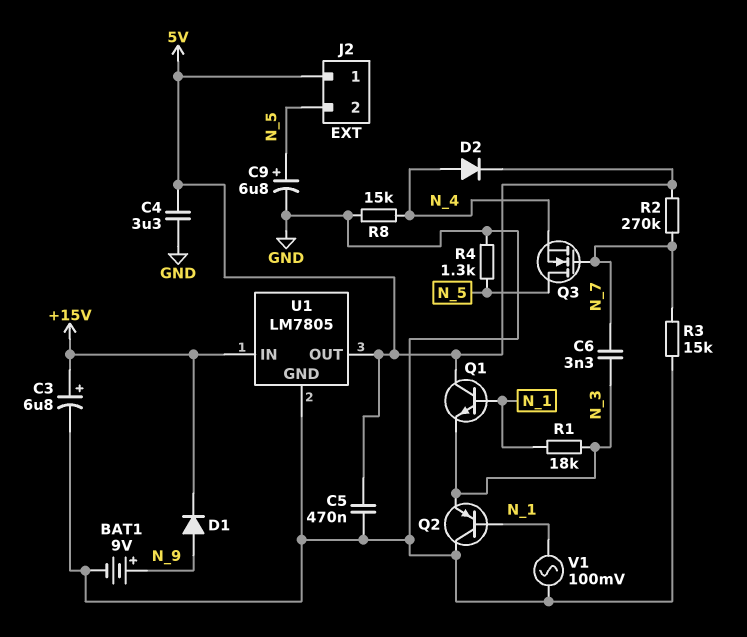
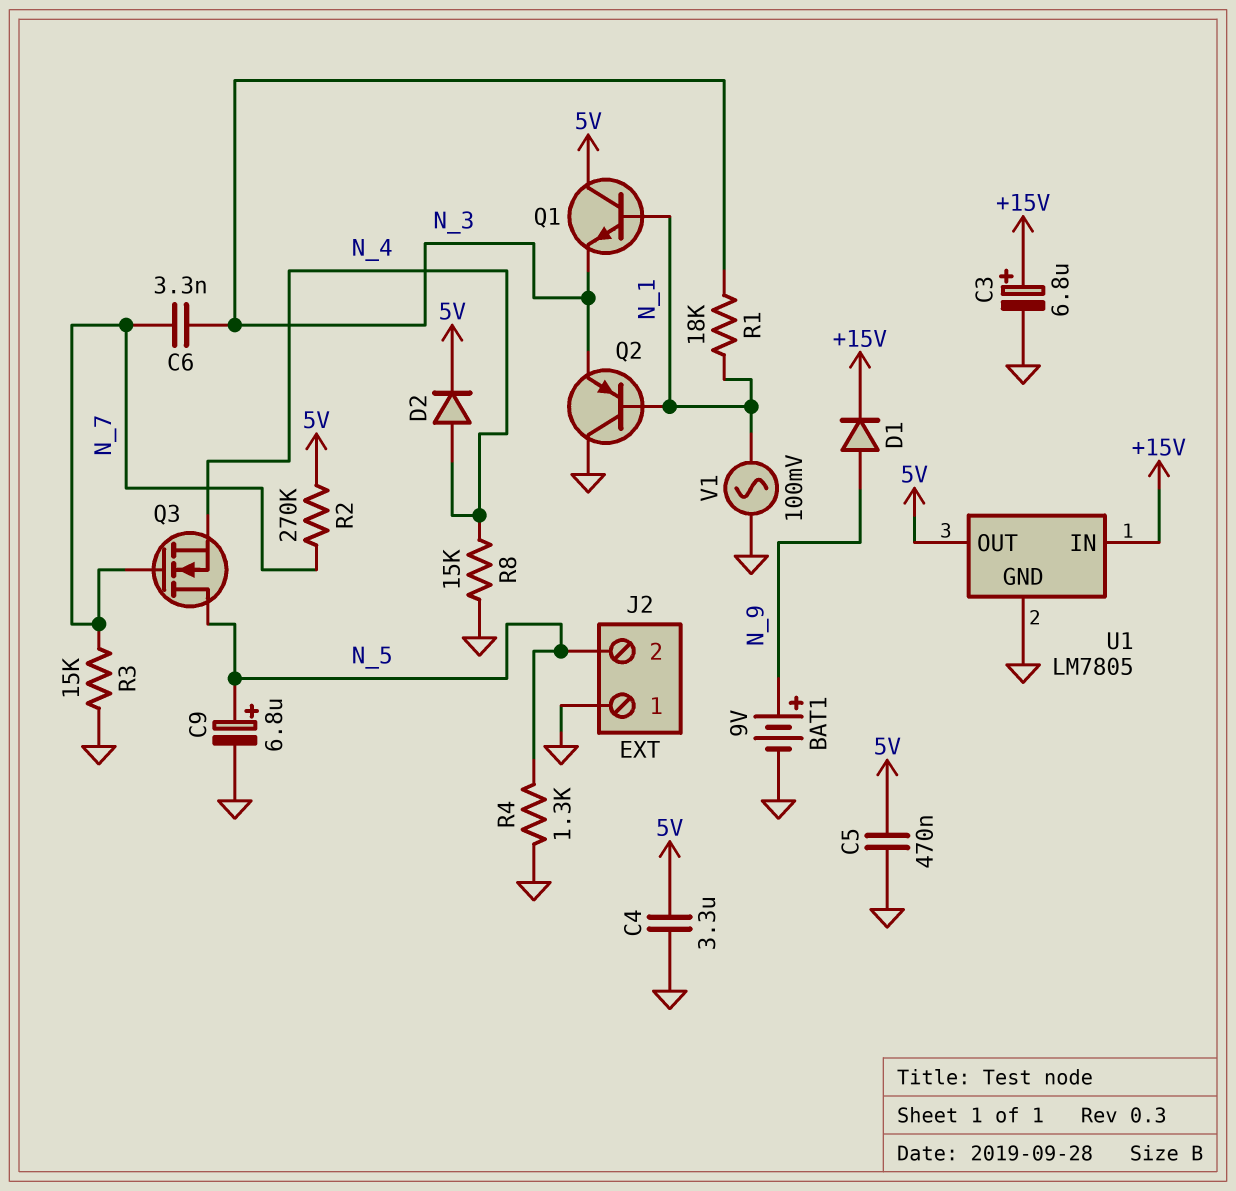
J2 pin 1: 5V -> GND

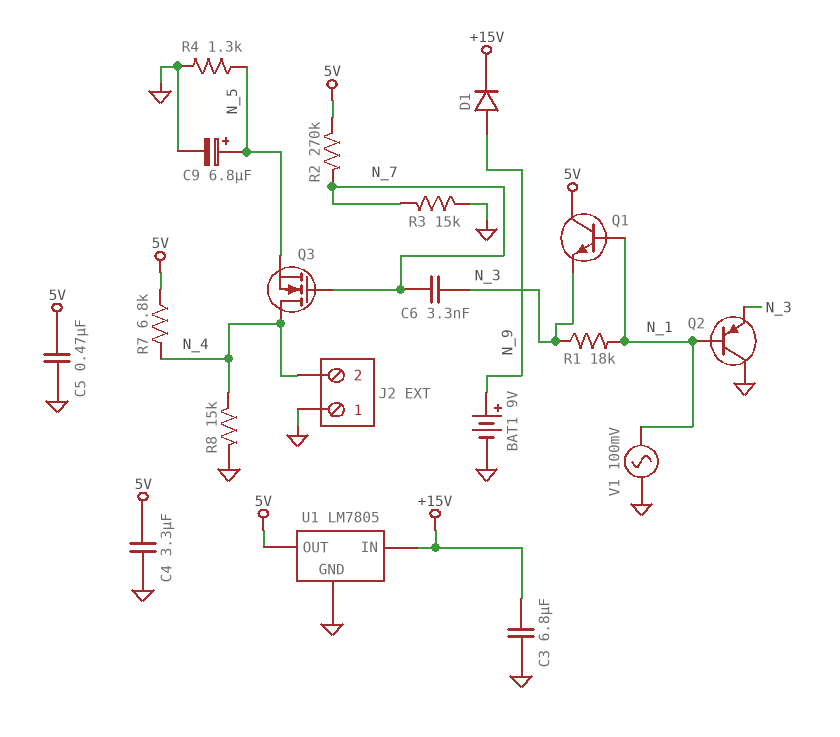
C3: 6.8uF (plus +15V, minus GND) -> 6.8uF (+15V, GND)
D2: diode (A N_4, K 5V) -> none
J2 pin 2: N_5 -> N_4
Q3: NMOS (G N_7, D N_5, S N_4) -> NMOS (G N_7, D N_4, S N_5)
R7: none -> 6.8k (5V, N_4)

